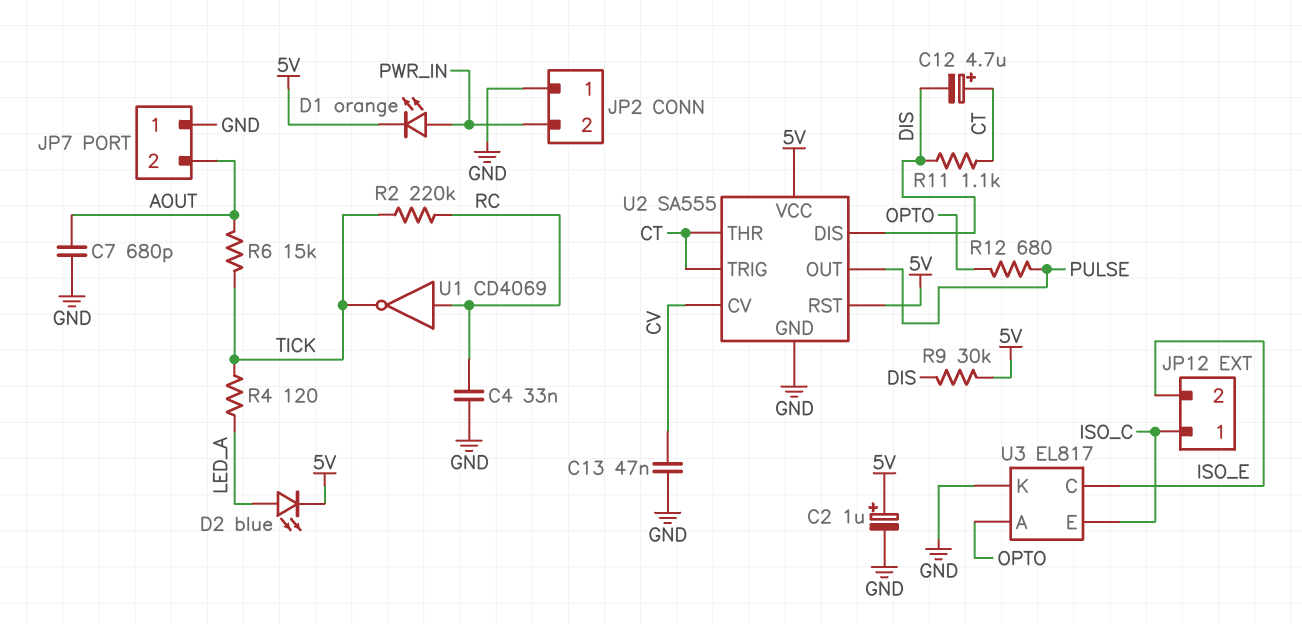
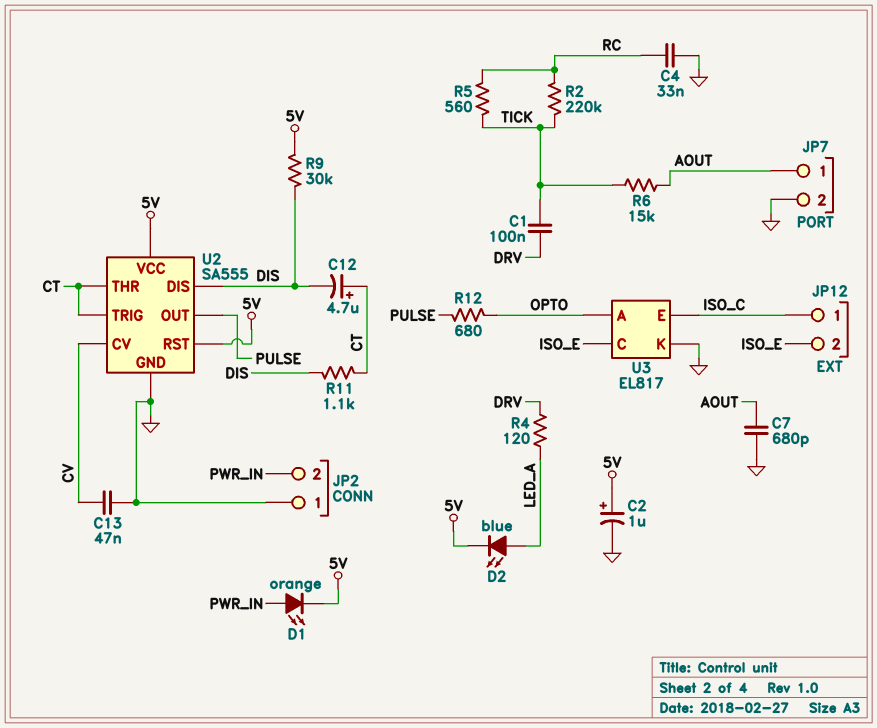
C1: none -> 100nF (DRV, TICK)
JP7 pin 1: GND -> AOUT
JP7 pin 2: AOUT -> GND
R4: 120 (LED_A, TICK) -> 120 (DRV, LED_A)
R5: none -> 560 (RC, TICK)
U1: NOT CD4069 (in RC, out TICK) -> none

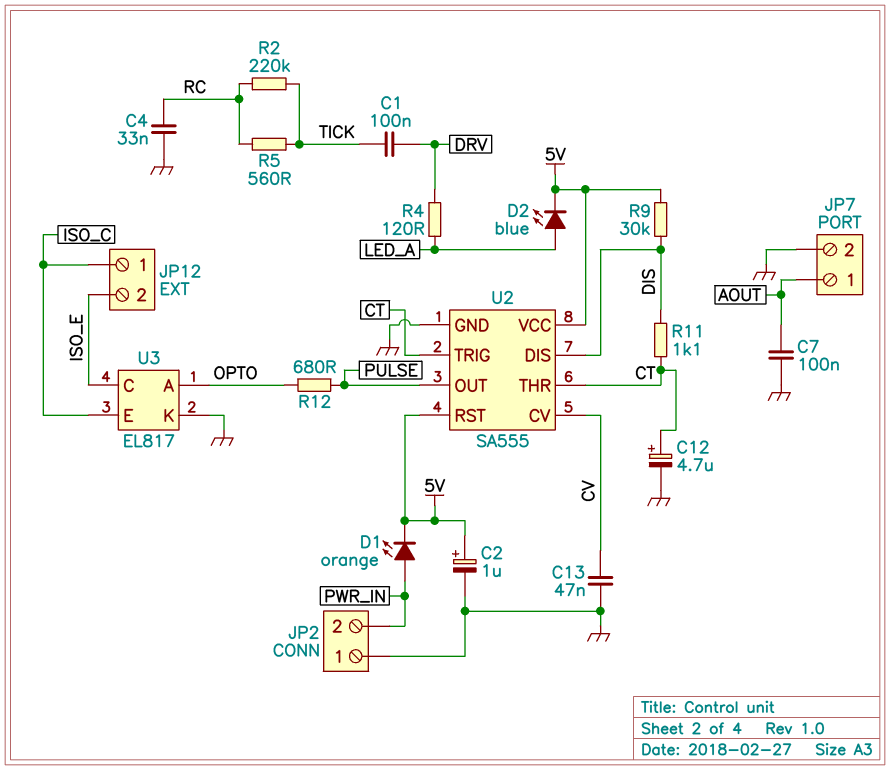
C7: 680pF (AOUT, GND) -> 100nF (AOUT, GND)
C12: 4.7uF (plus CT, minus DIS) -> 4.7uF (plus CT, minus GND)
R6: 15k (AOUT, TICK) -> none

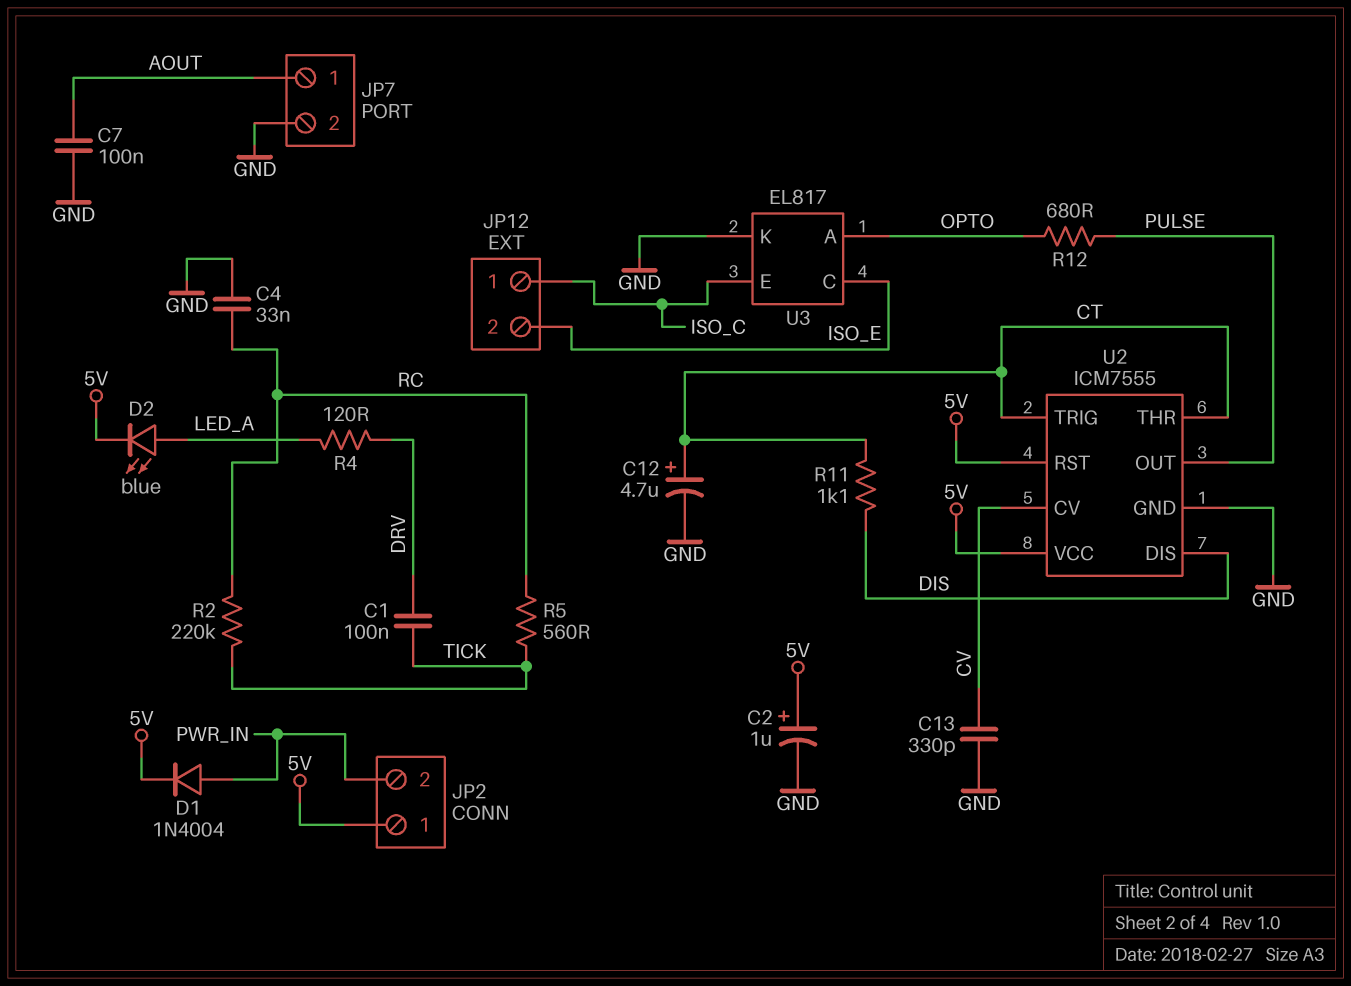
C13: 47nF (CV, GND) -> 330pF (CV, GND)
D1: LED orange (A PWR_IN, K 5V) -> diode 1N4004 (A PWR_IN, K 5V)
JP2 pin 1: GND -> 5V
R9: 30k (5V, DIS) -> none
U2: SA555 -> ICM7555

